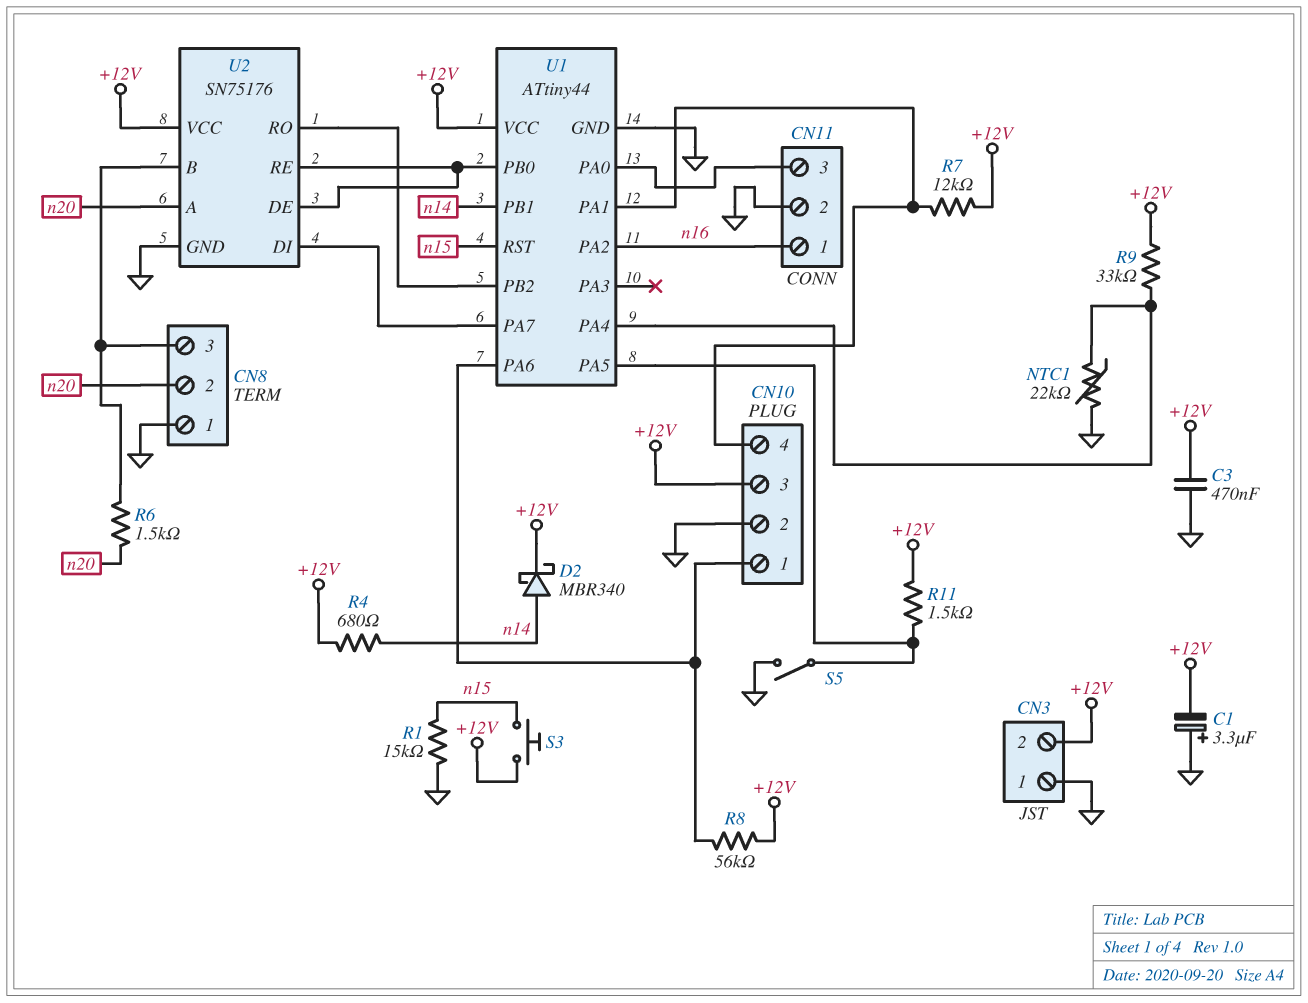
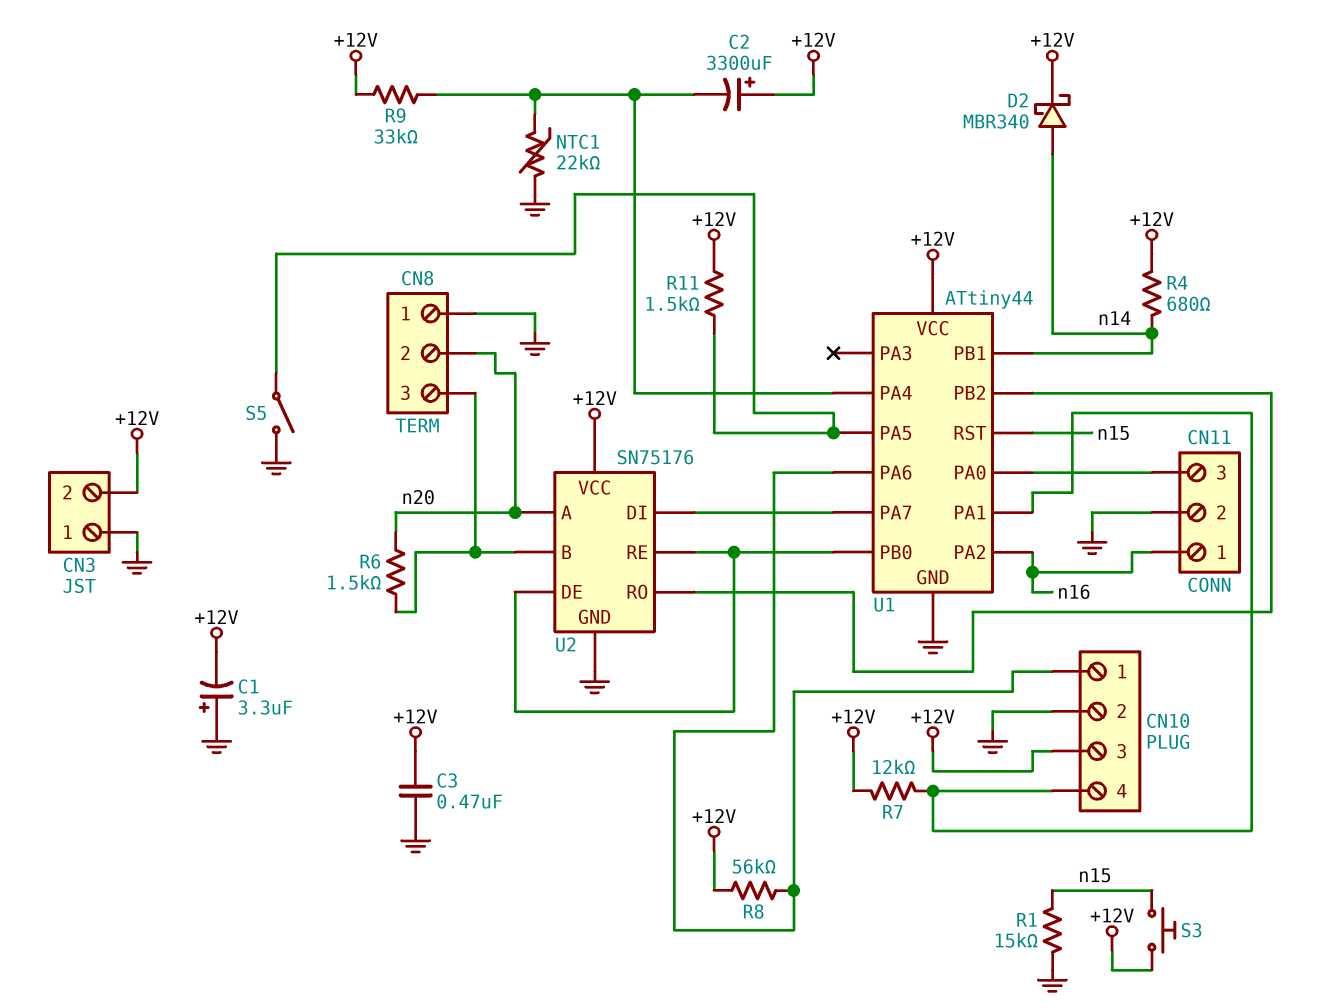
C2: none -> 3300uF (plus +12V, minus U1/PA4)

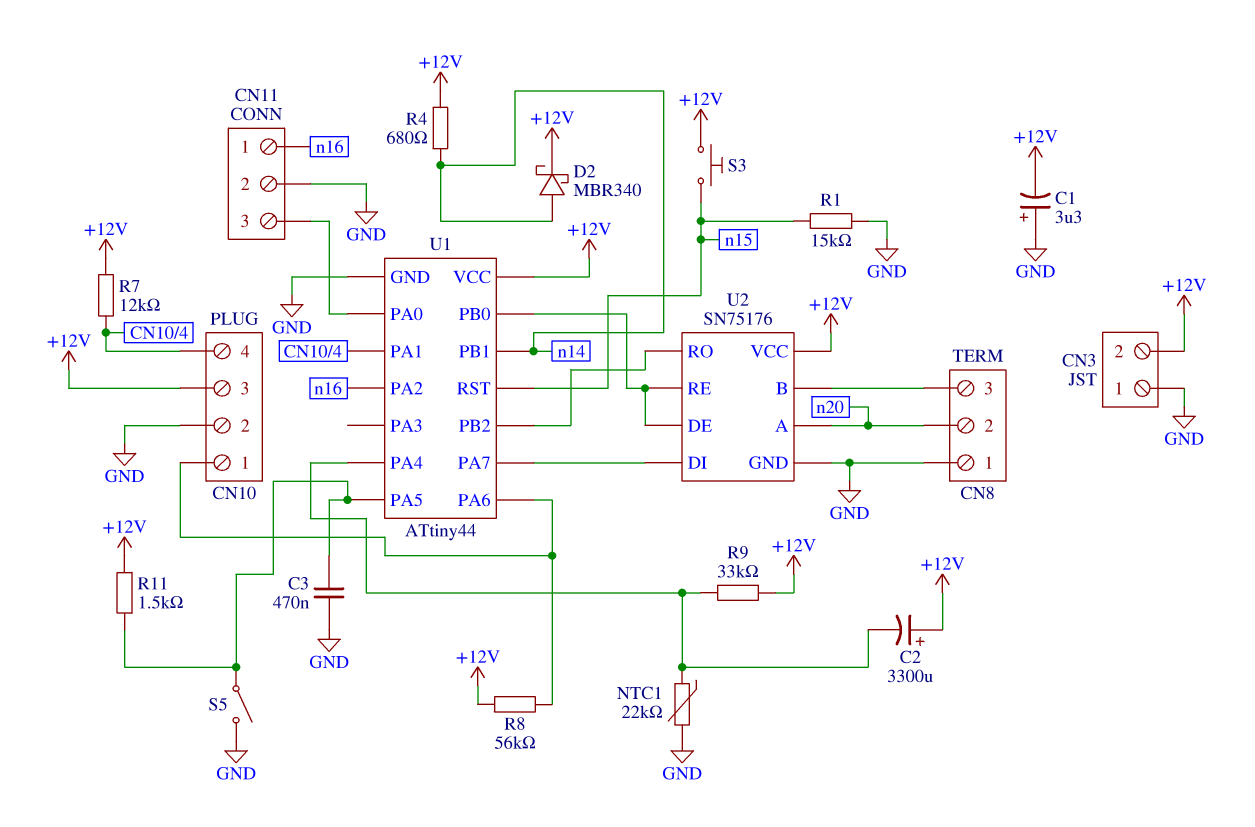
C3: 470nF (+12V, GND) -> 470nF (GND, U1/PA5)
R6: 1.5k (CN8/3, n20) -> none

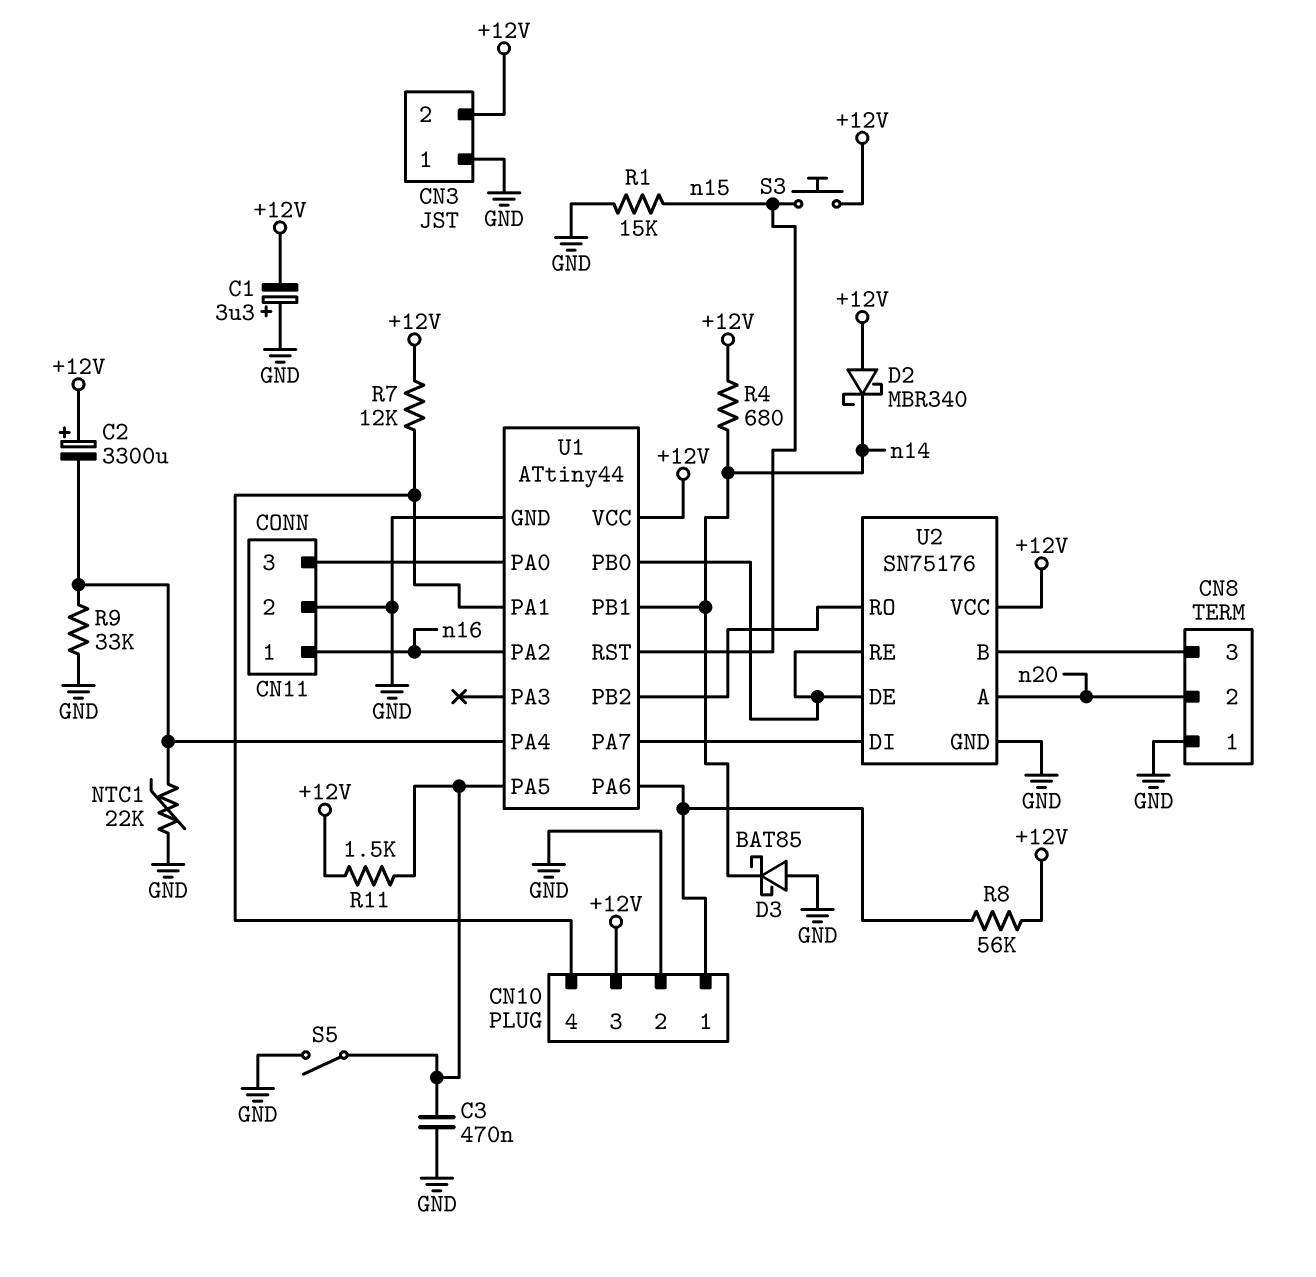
D2: schottky MBR340 (A n14, K +12V) -> schottky MBR340 (A +12V, K n14)
D3: none -> schottky BAT85 (A GND, K n14)
R9: 33k (+12V, U1/PA4) -> 33k (GND, U1/PA4)

